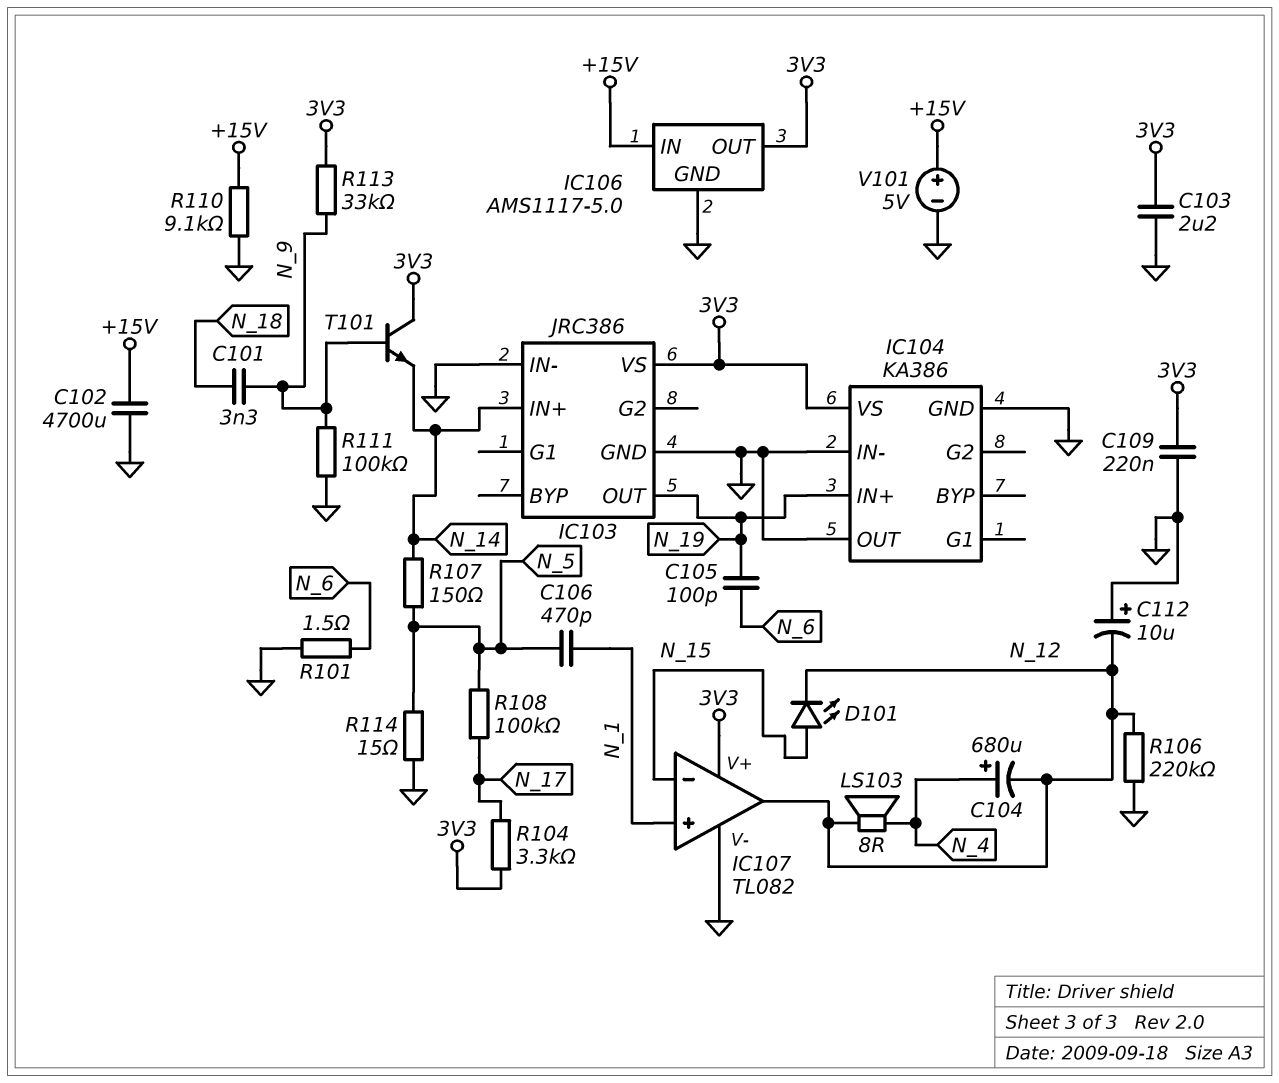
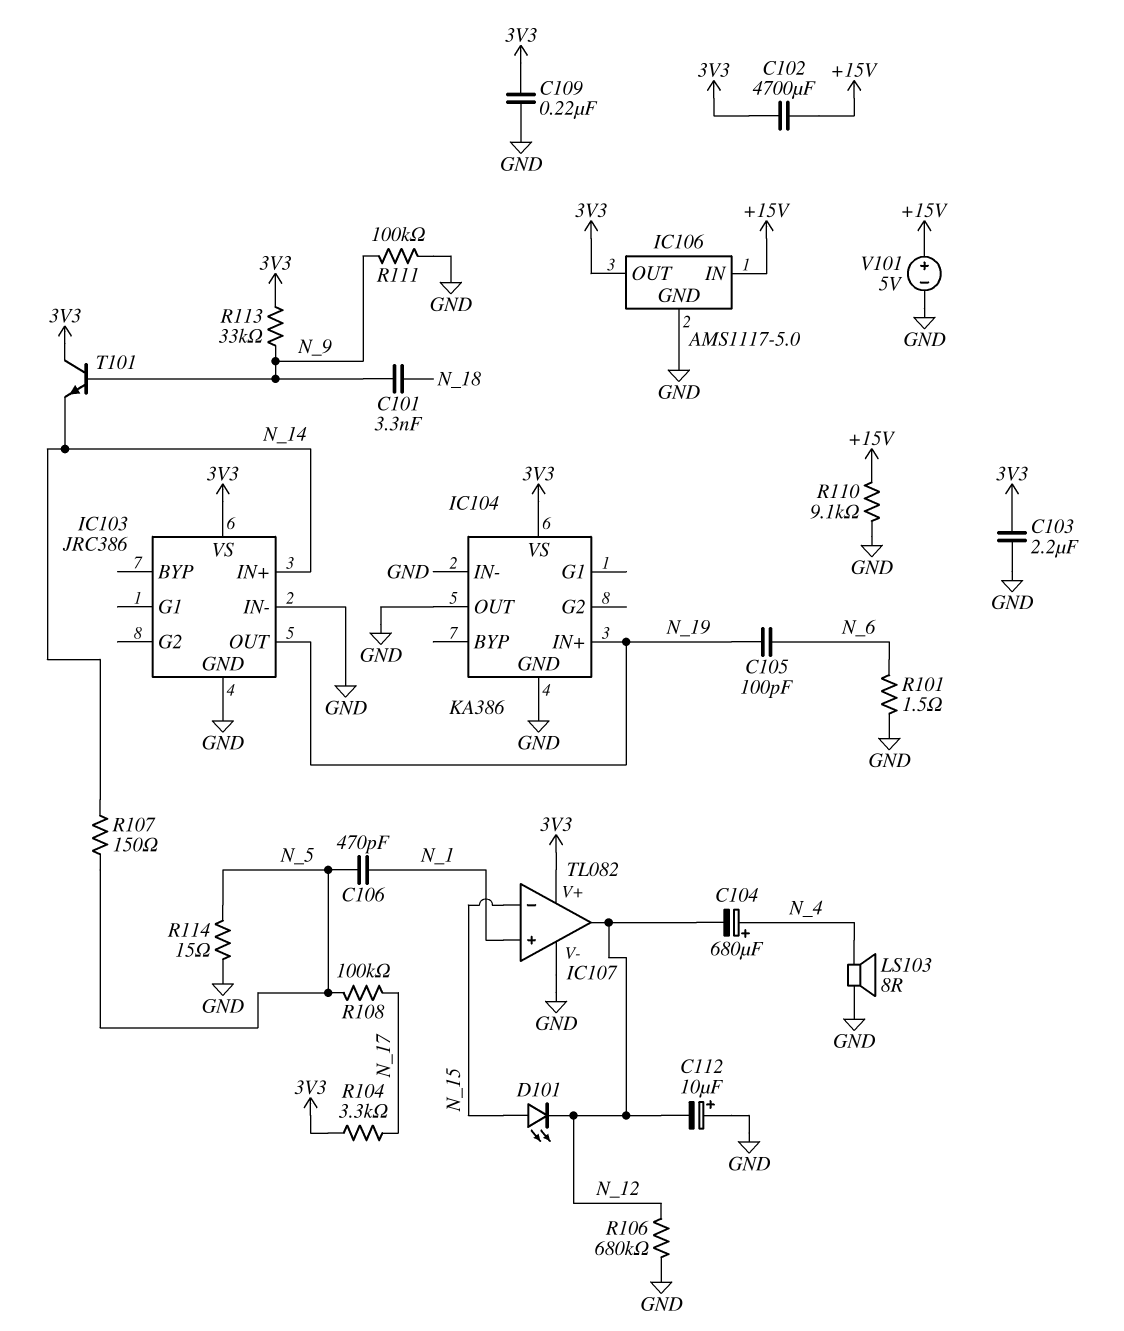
C102: 4700uF (+15V, GND) -> 4700uF (+15V, 3V3)
LS103: speaker 8R (N_4, N_12) -> speaker 8R (GND, N_4)
R106: 220k (GND, N_12) -> 680k (GND, N_12)

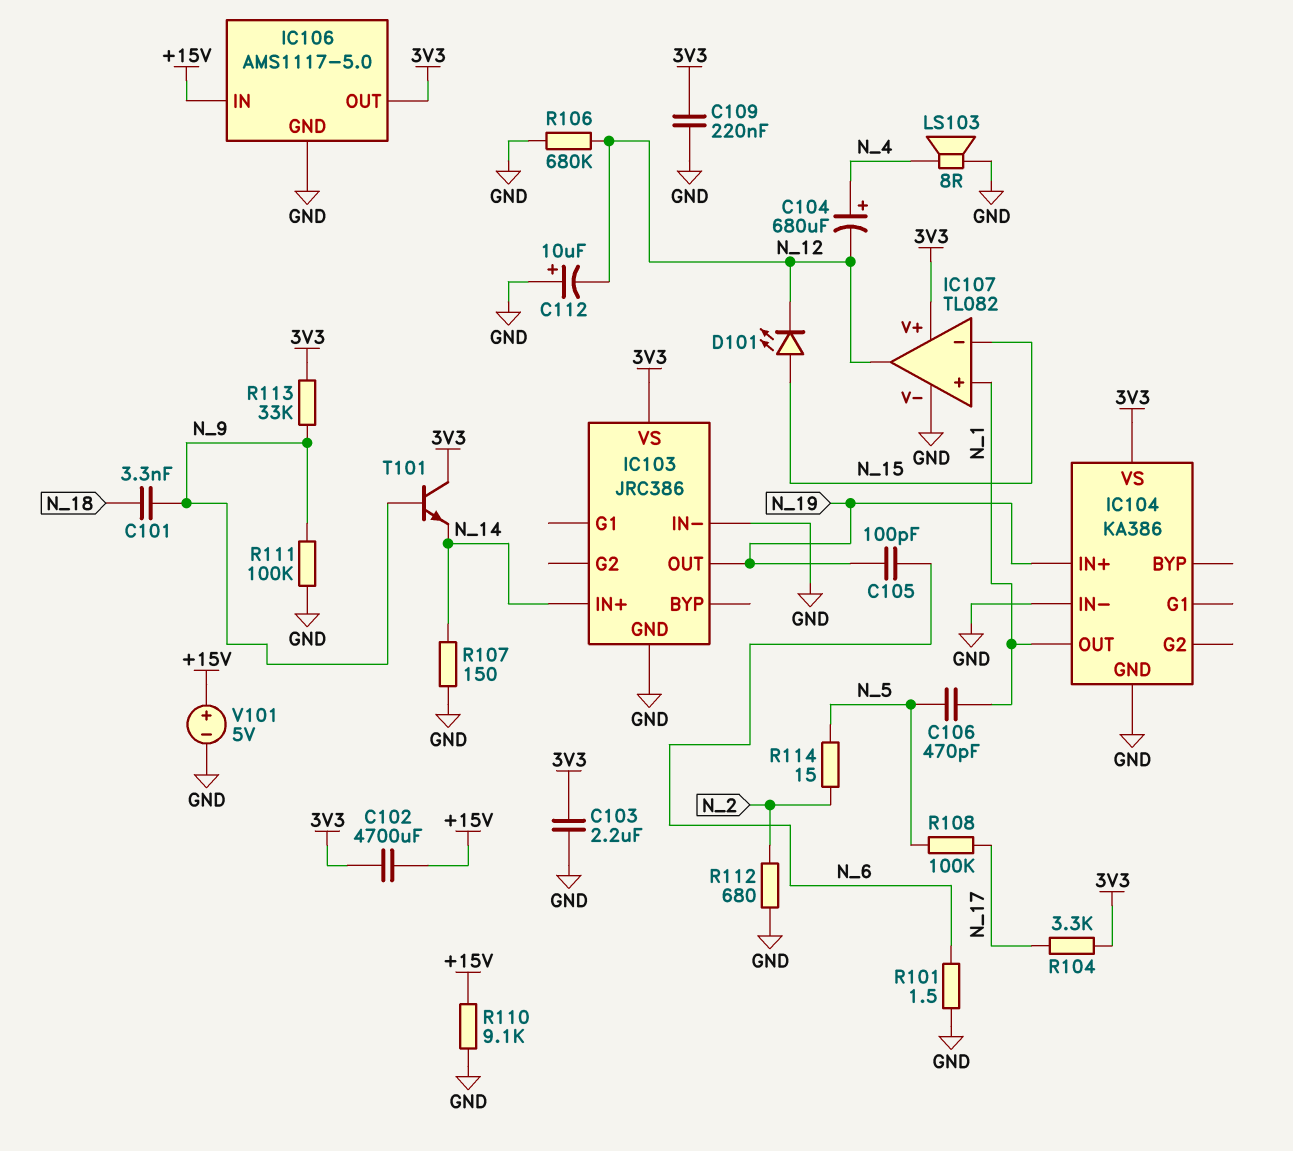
IC104 pin OUT: GND -> N_1
R107: 150 (N_5, N_14) -> 150 (GND, N_14)
R112: none -> 680 (GND, N_2)
R114: 15 (GND, N_5) -> 15 (N_2, N_5)

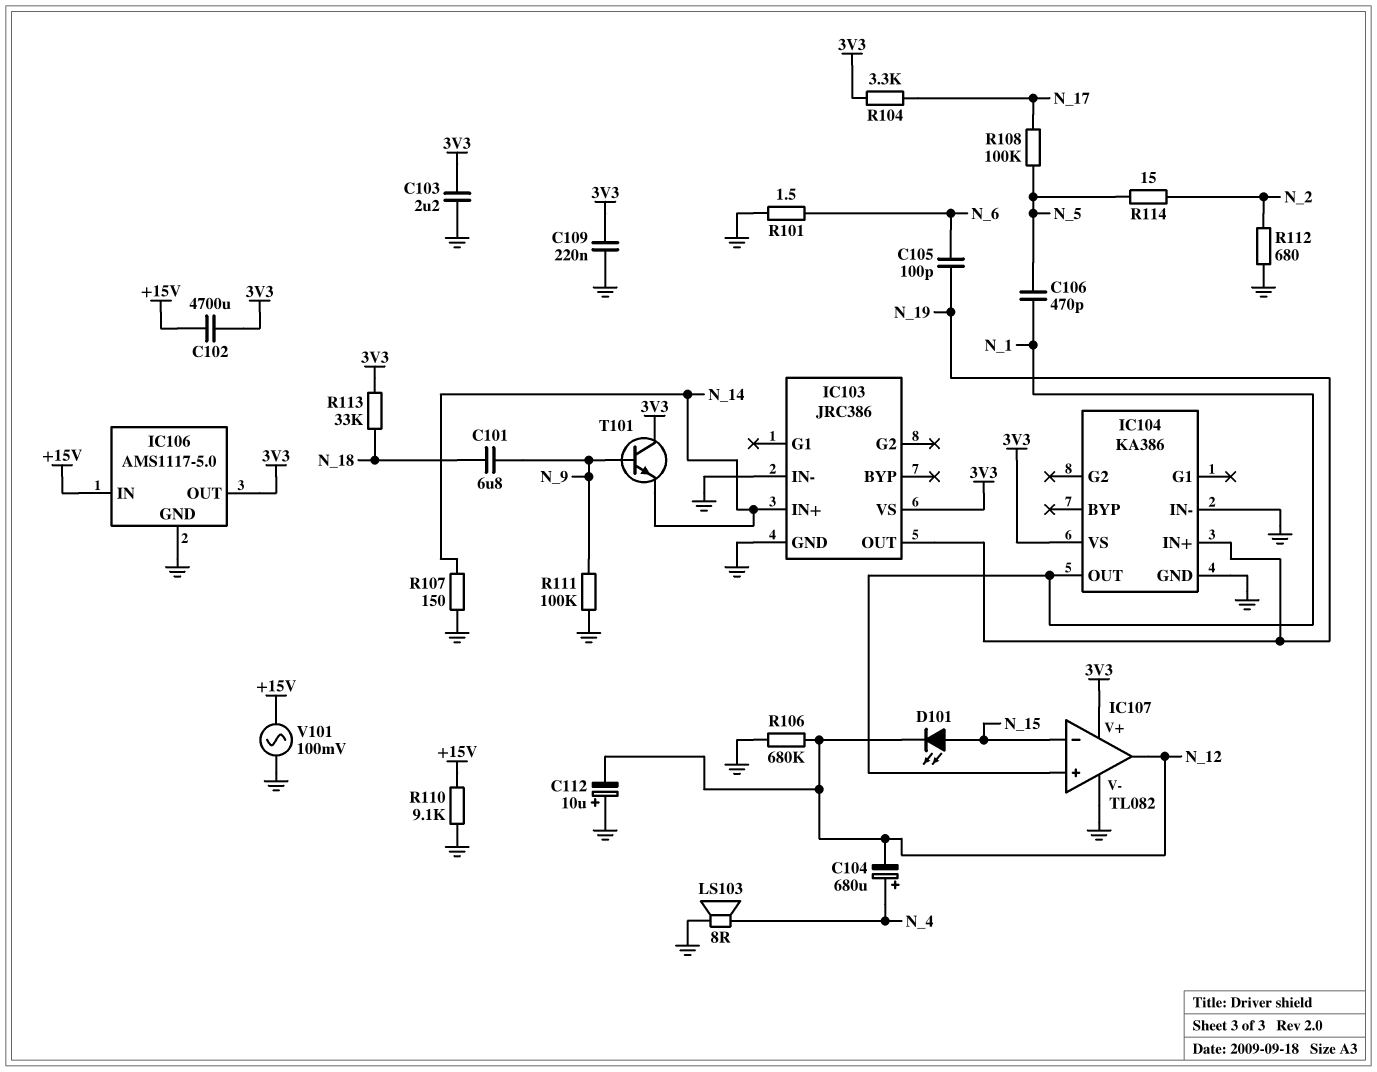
C101: 3.3nF (N_9, N_18) -> 6.8uF (N_9, N_18)
R113: 33k (3V3, N_9) -> 33k (3V3, N_18)
V101: 5V (plus +15V, minus GND) -> AC 100mV (+15V, GND)

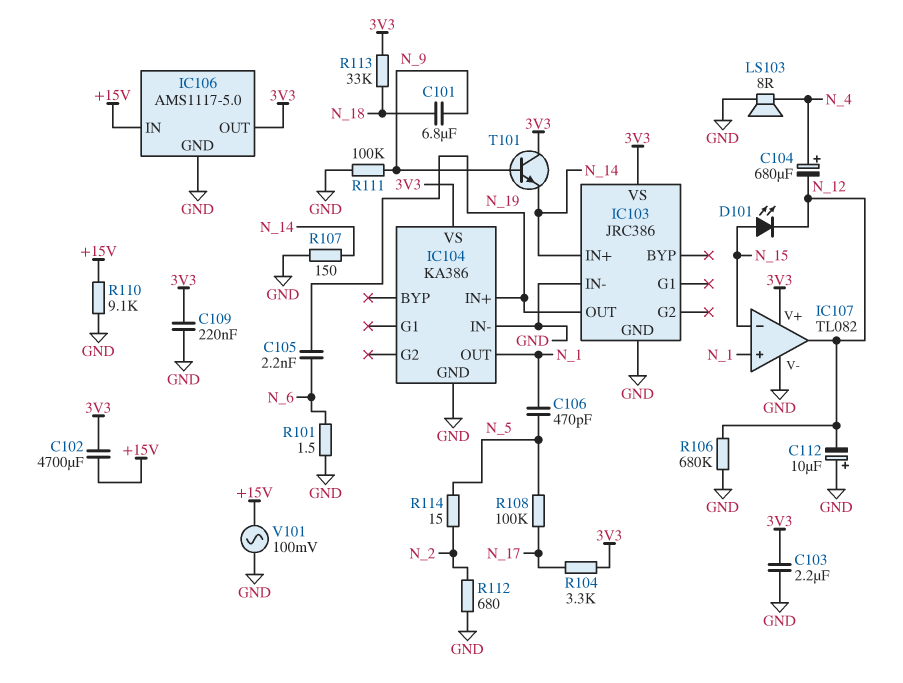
C105: 100pF (N_6, N_19) -> 2.2nF (N_6, N_19)

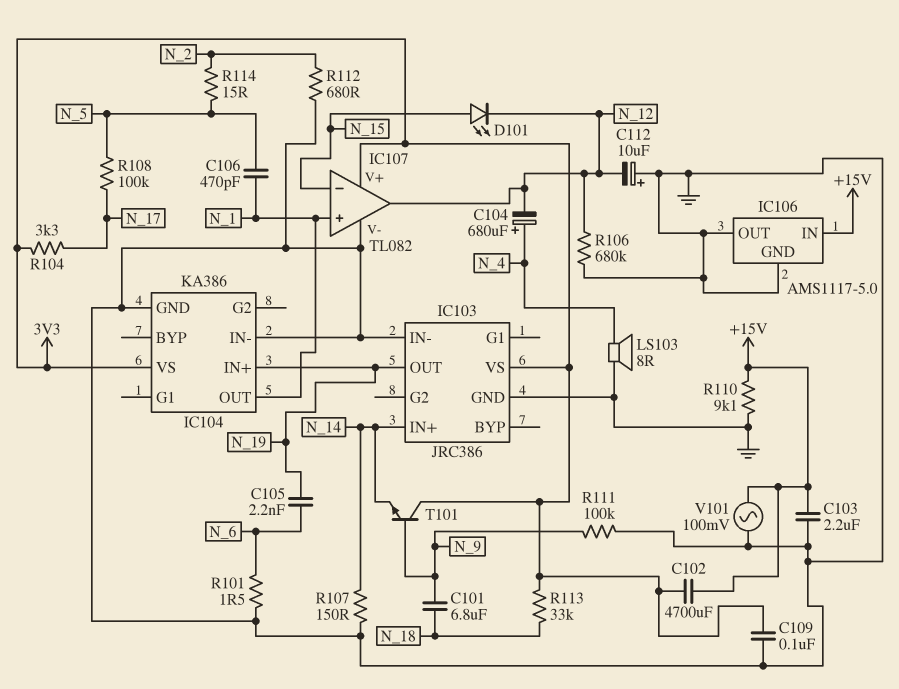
C103: 2.2uF (3V3, GND) -> 2.2uF (+15V, GND)
C109: 220nF (3V3, GND) -> 100nF (3V3, GND)
IC106 pin OUT: 3V3 -> GND

